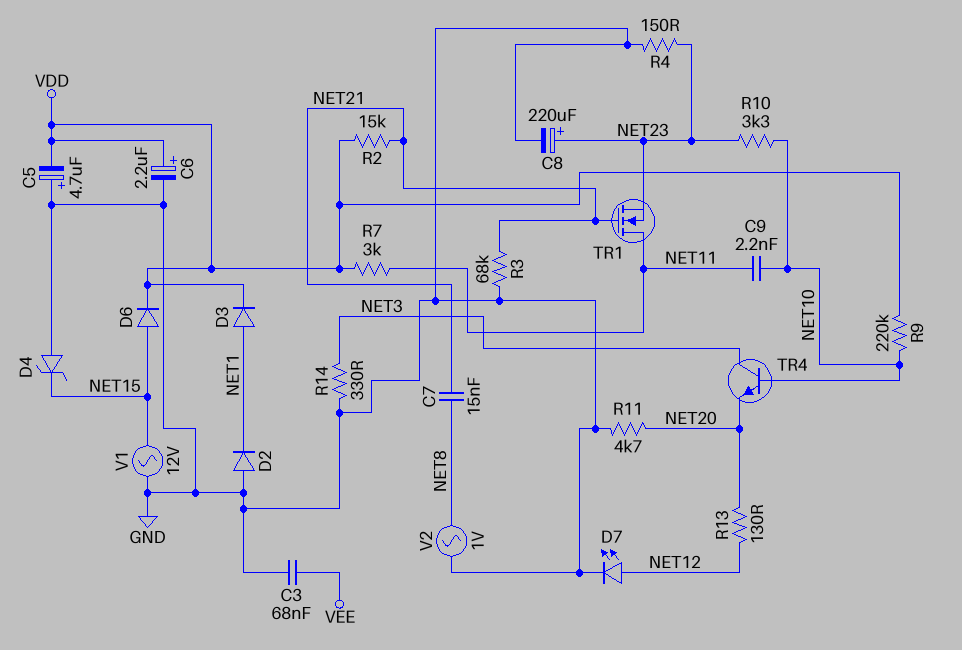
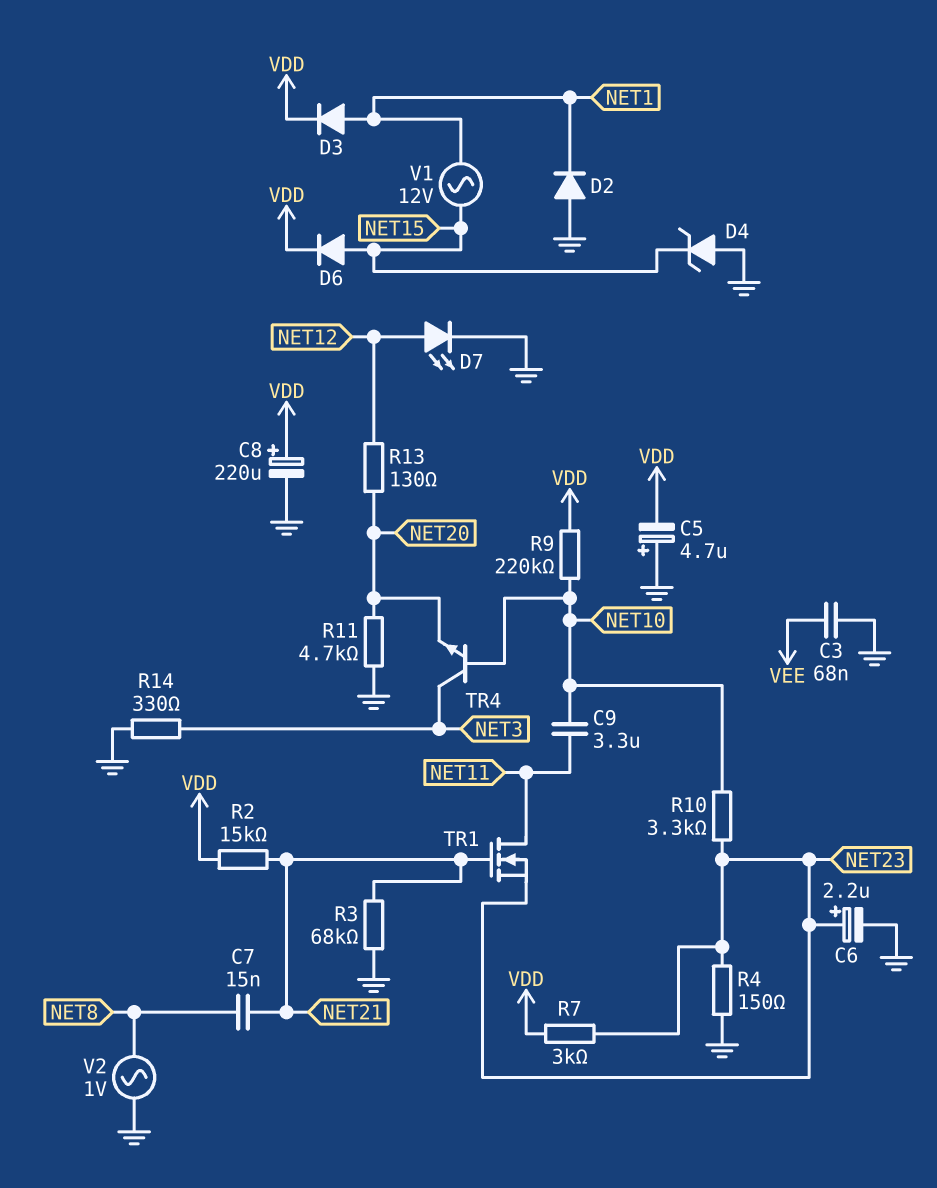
C6: 2.2uF (plus VDD, minus GND) -> 2.2uF (plus NET23, minus GND)
C8: 220uF (plus NET23, minus GND) -> 220uF (plus VDD, minus GND)
C9: 2.2nF (NET10, NET11) -> 3.3uF (NET10, NET11)
R7: 3k (NET11, VDD) -> 3k (NET23, VDD)
V1: AC 12V (GND, NET15) -> AC 12V (NET1, NET15)

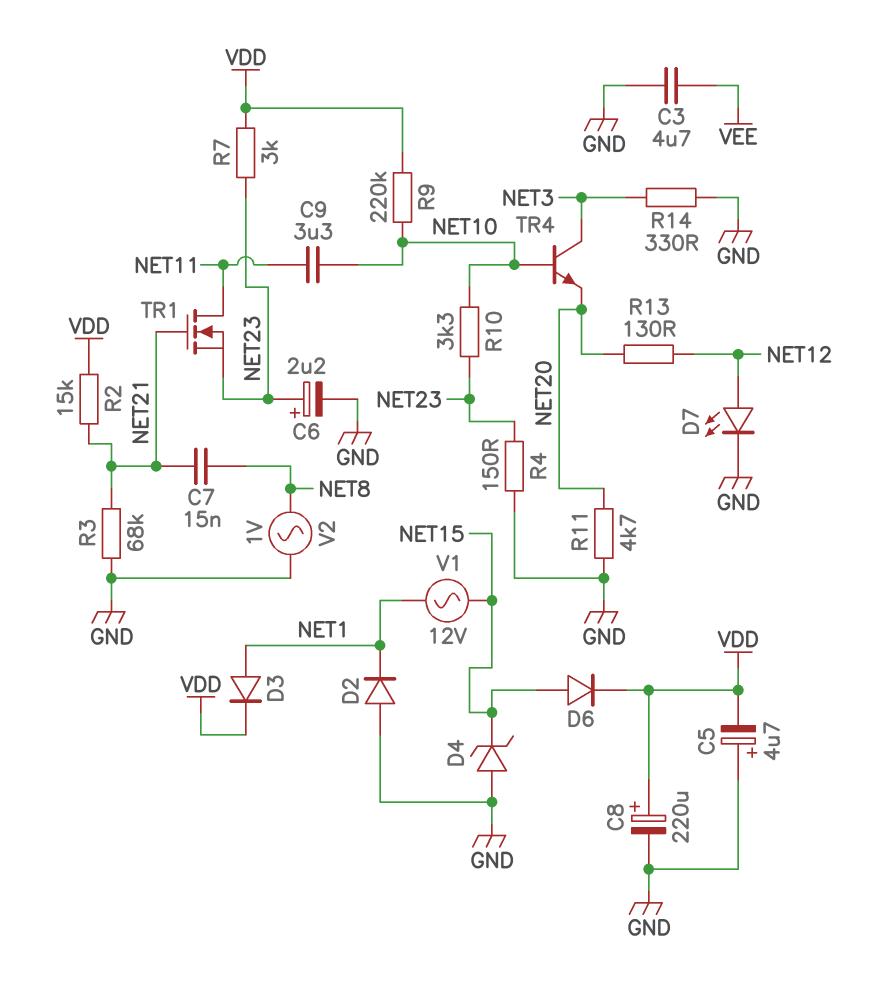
C3: 68nF (GND, VEE) -> 4.7uF (GND, VEE)

